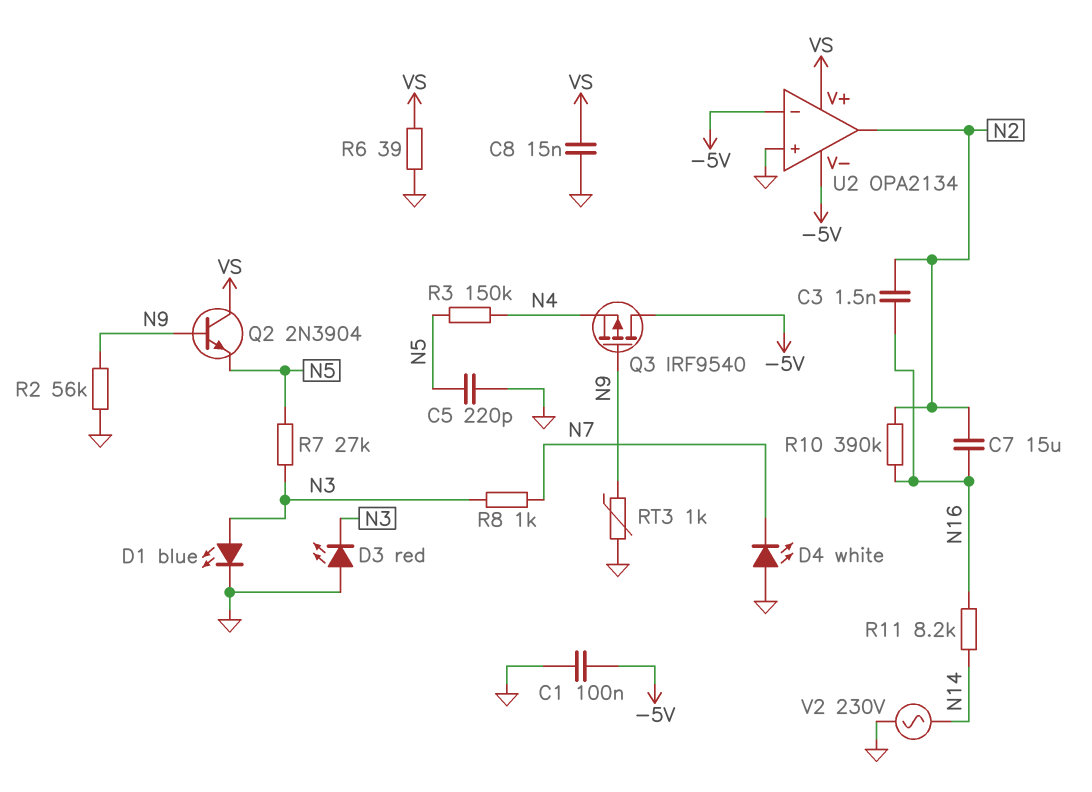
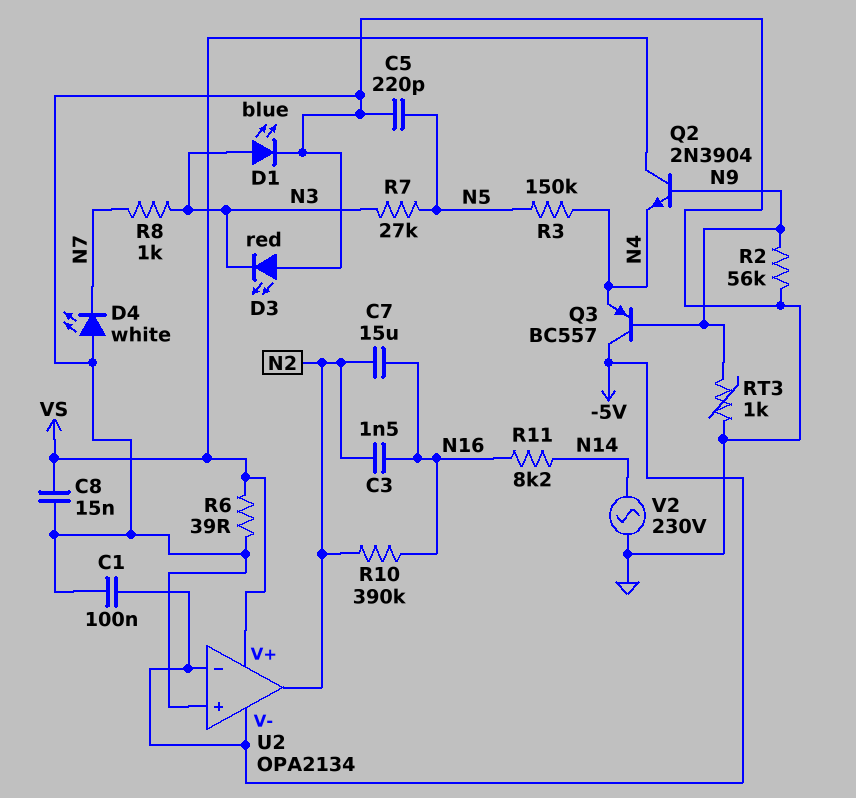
Q2: NPN 2N3904 (B N9, C VS, E N5) -> NPN 2N3904 (B N9, C VS, E N4)
Q3: PMOS IRF9540 (G N9, D -5V, S N4) -> PNP BC557 (B N9, C -5V, E N4)

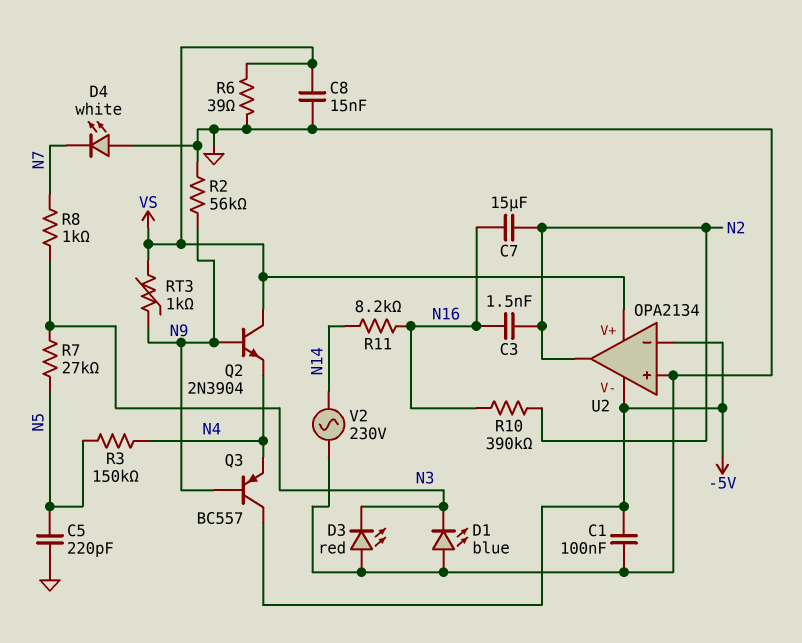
D1: LED blue (A N3, K GND) -> LED blue (A GND, K N3)
RT3: 1k (GND, N9) -> 1k (N9, VS)

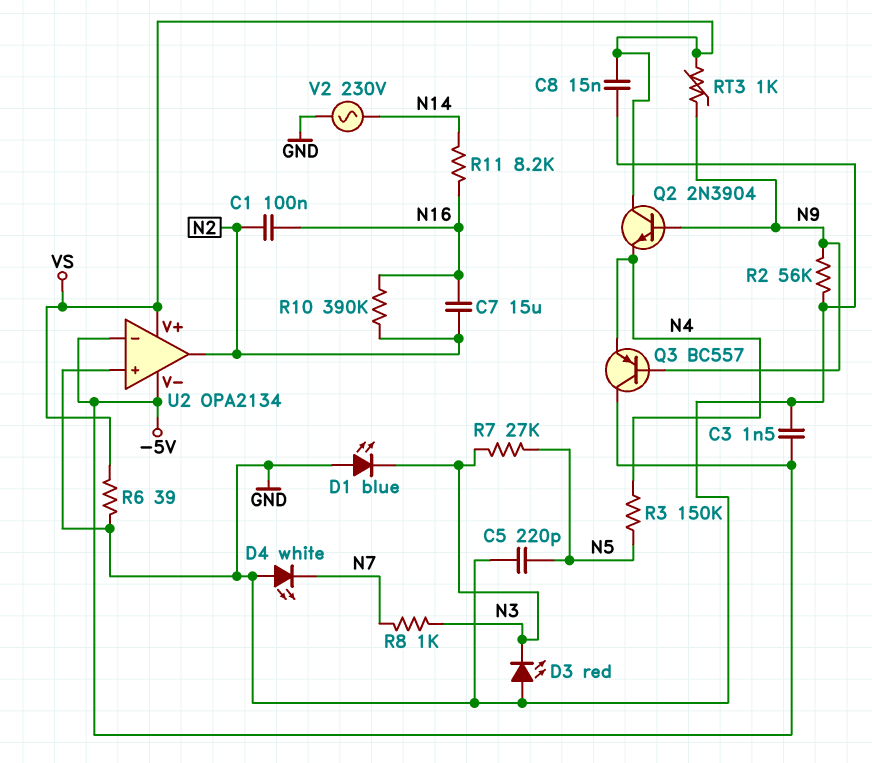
C1: 100nF (-5V, GND) -> 100nF (N2, N16)
C3: 1.5nF (N2, N16) -> 1.5nF (-5V, GND)

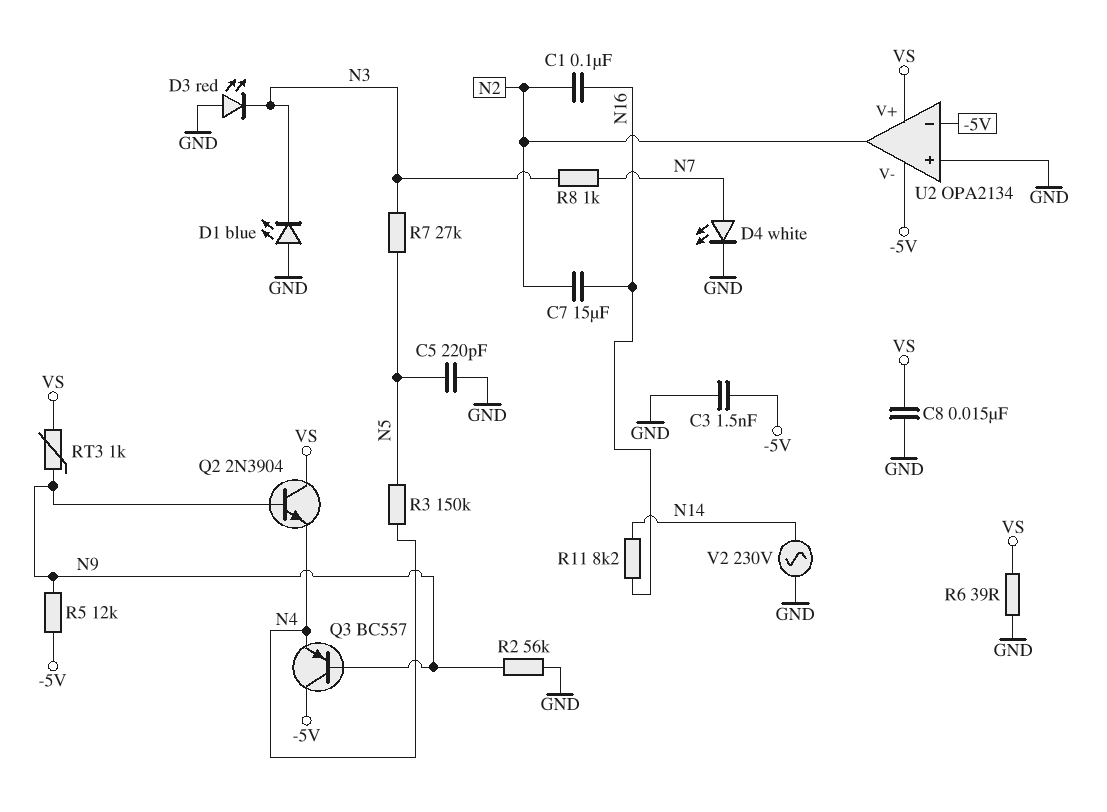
D4: LED white (A GND, K N7) -> LED white (A N7, K GND)
R5: none -> 12k (-5V, N9)
R10: 390k (N2, N16) -> none

